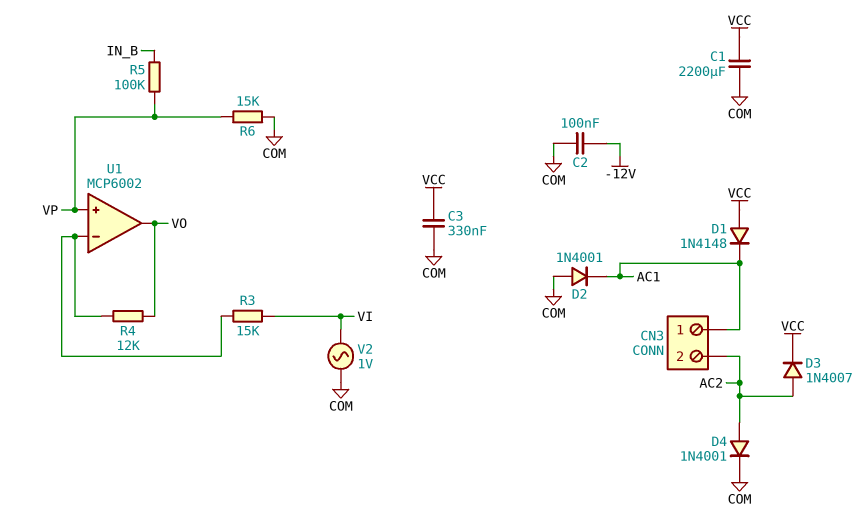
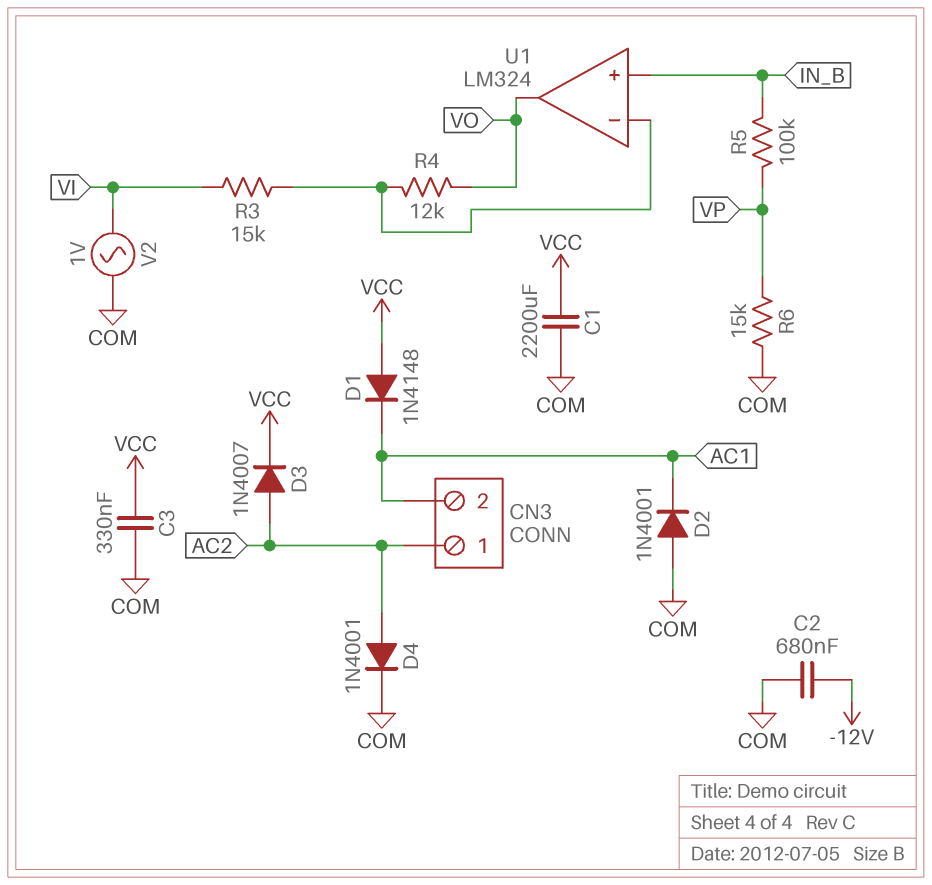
C2: 100nF (-12V, COM) -> 680nF (-12V, COM)
CN3 pin 1: AC1 -> AC2
CN3 pin 2: AC2 -> AC1
U1: MCP6002 -> LM324
U1 pin in+: VP -> IN_B

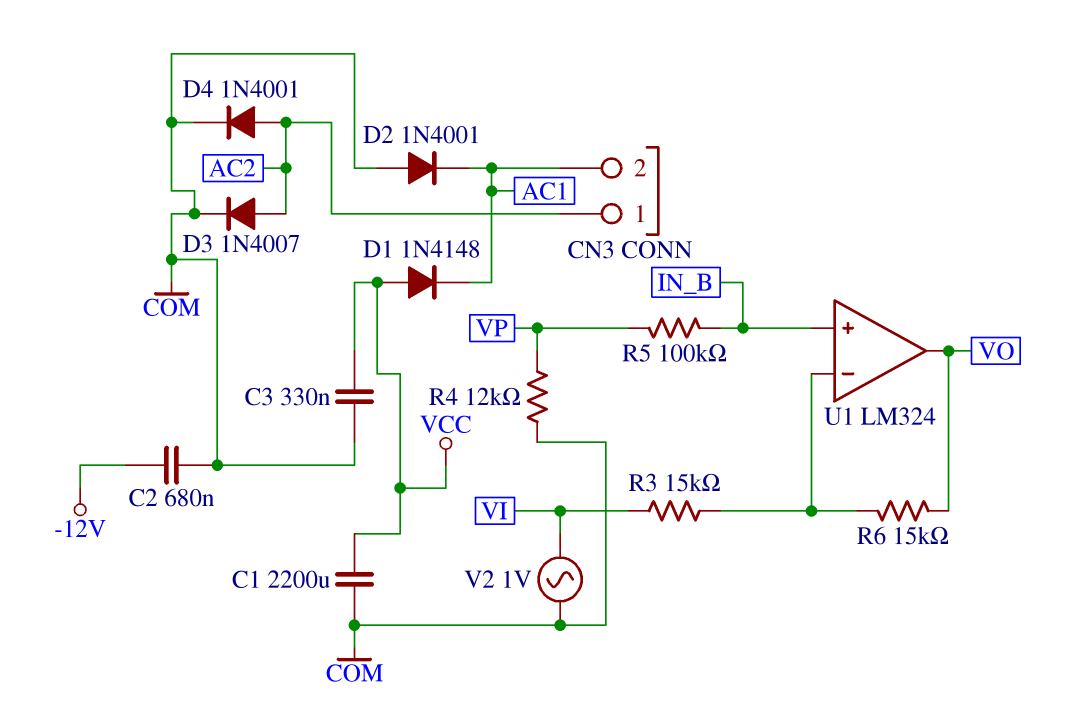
D3: diode 1N4007 (A AC2, K VCC) -> diode 1N4007 (A AC2, K COM)
R4: 12k (U1/in-, VO) -> 12k (COM, VP)
R6: 15k (COM, VP) -> 15k (U1/in-, VO)

